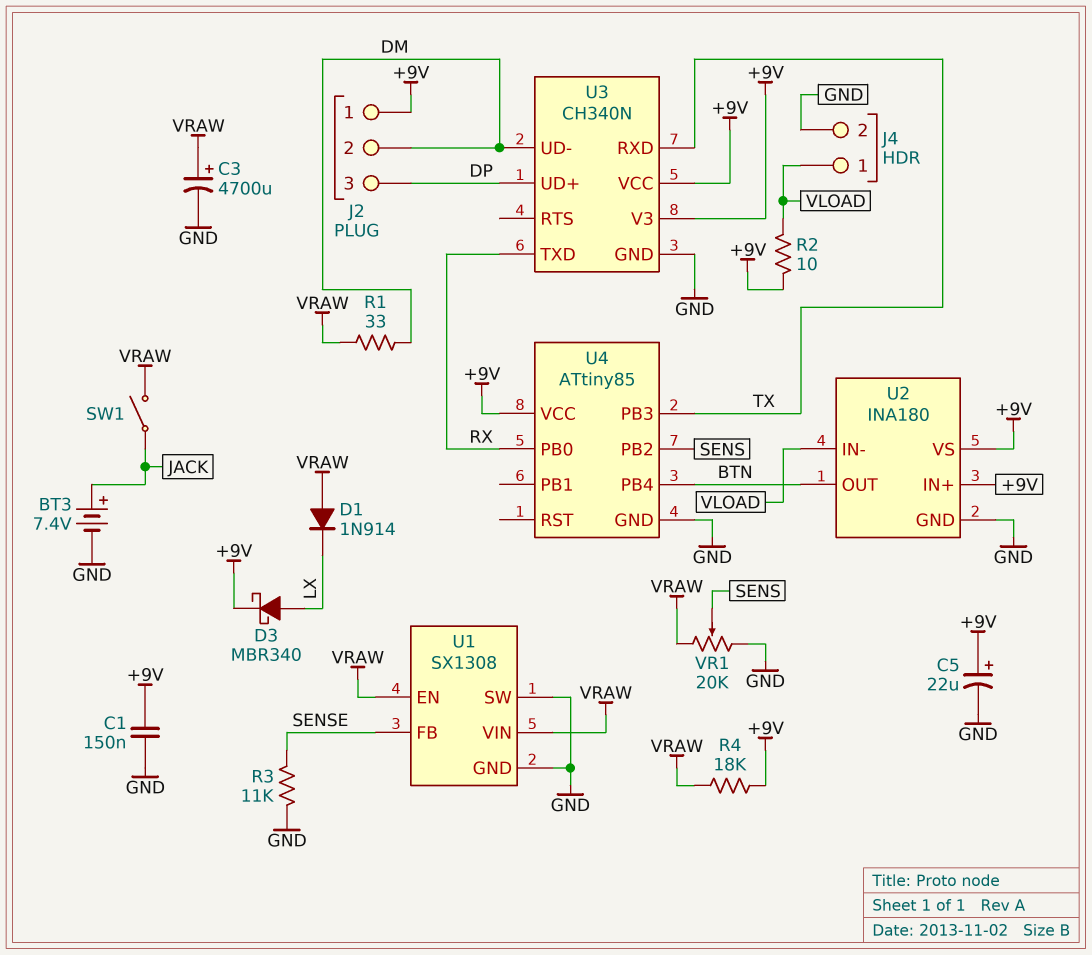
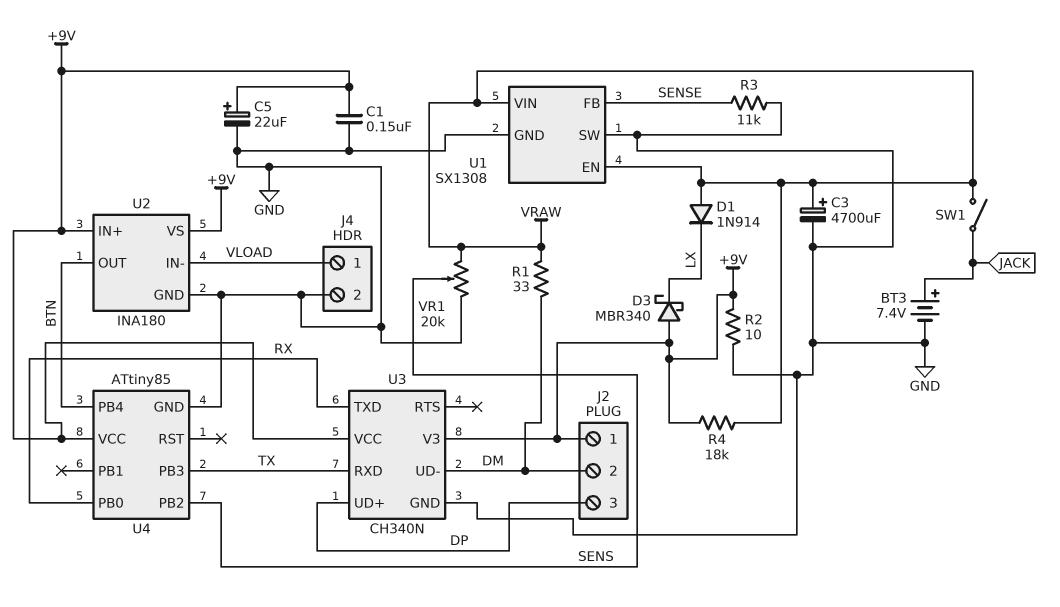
D3: schottky MBR340 (A LX, K +9V) -> schottky MBR340 (A +9V, K LX)
R2: 10 (+9V, VLOAD) -> 10 (+9V, GND)

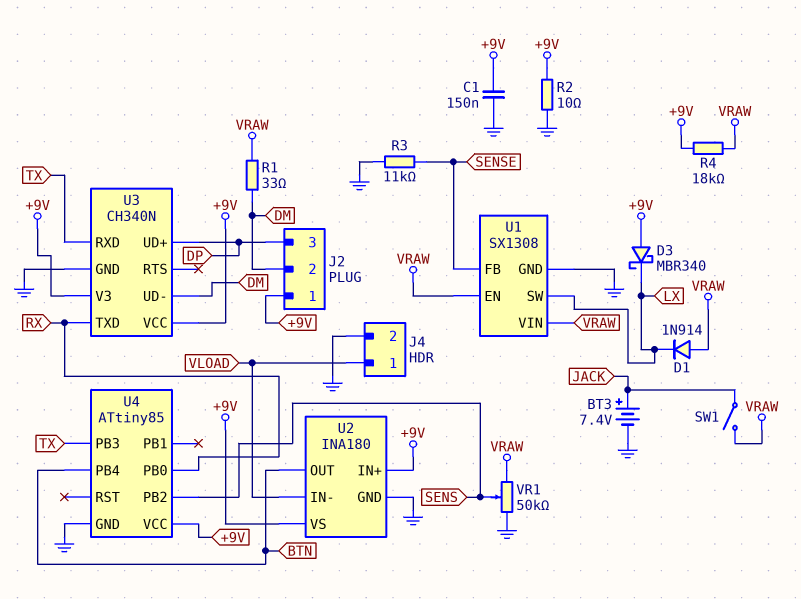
C3: 4700uF (plus VRAW, minus GND) -> none
C5: 22uF (plus +9V, minus GND) -> none
U1 pin SW: GND -> LX
VR1: 20k (GND, VRAW, wiper SENS) -> 50k (GND, VRAW, wiper SENS)

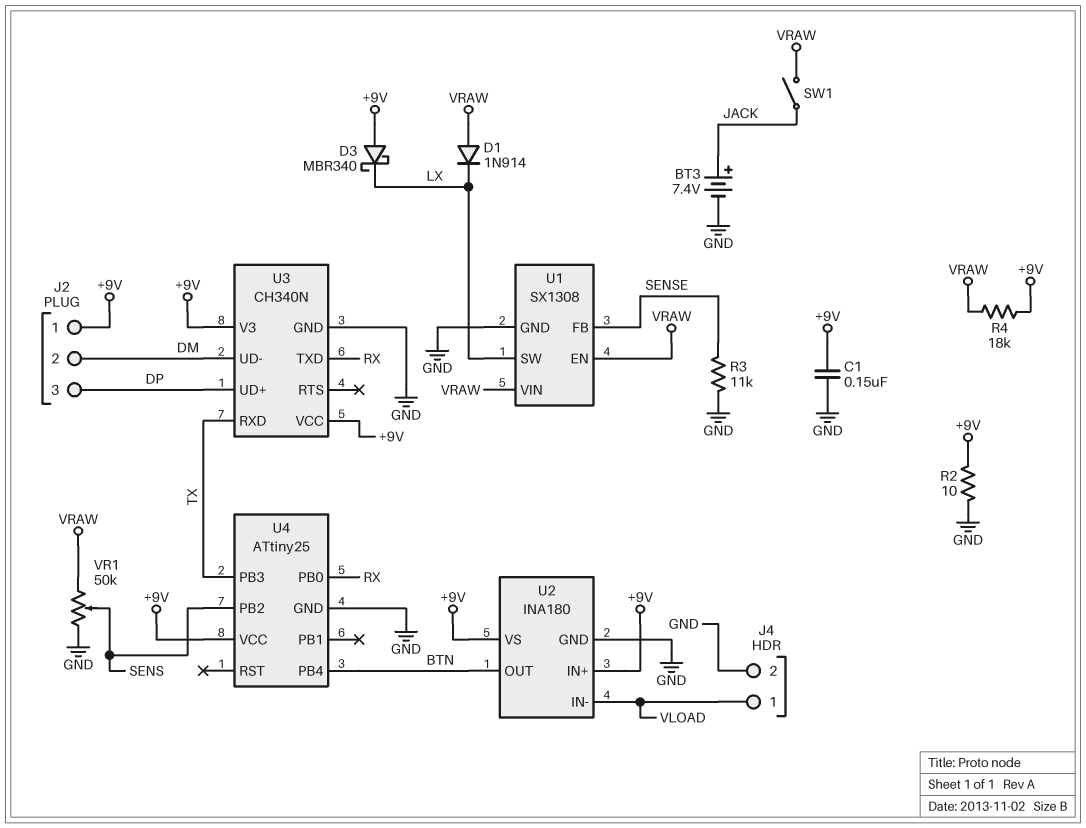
R1: 33 (DM, VRAW) -> none
U4: ATtiny85 -> ATtiny25

